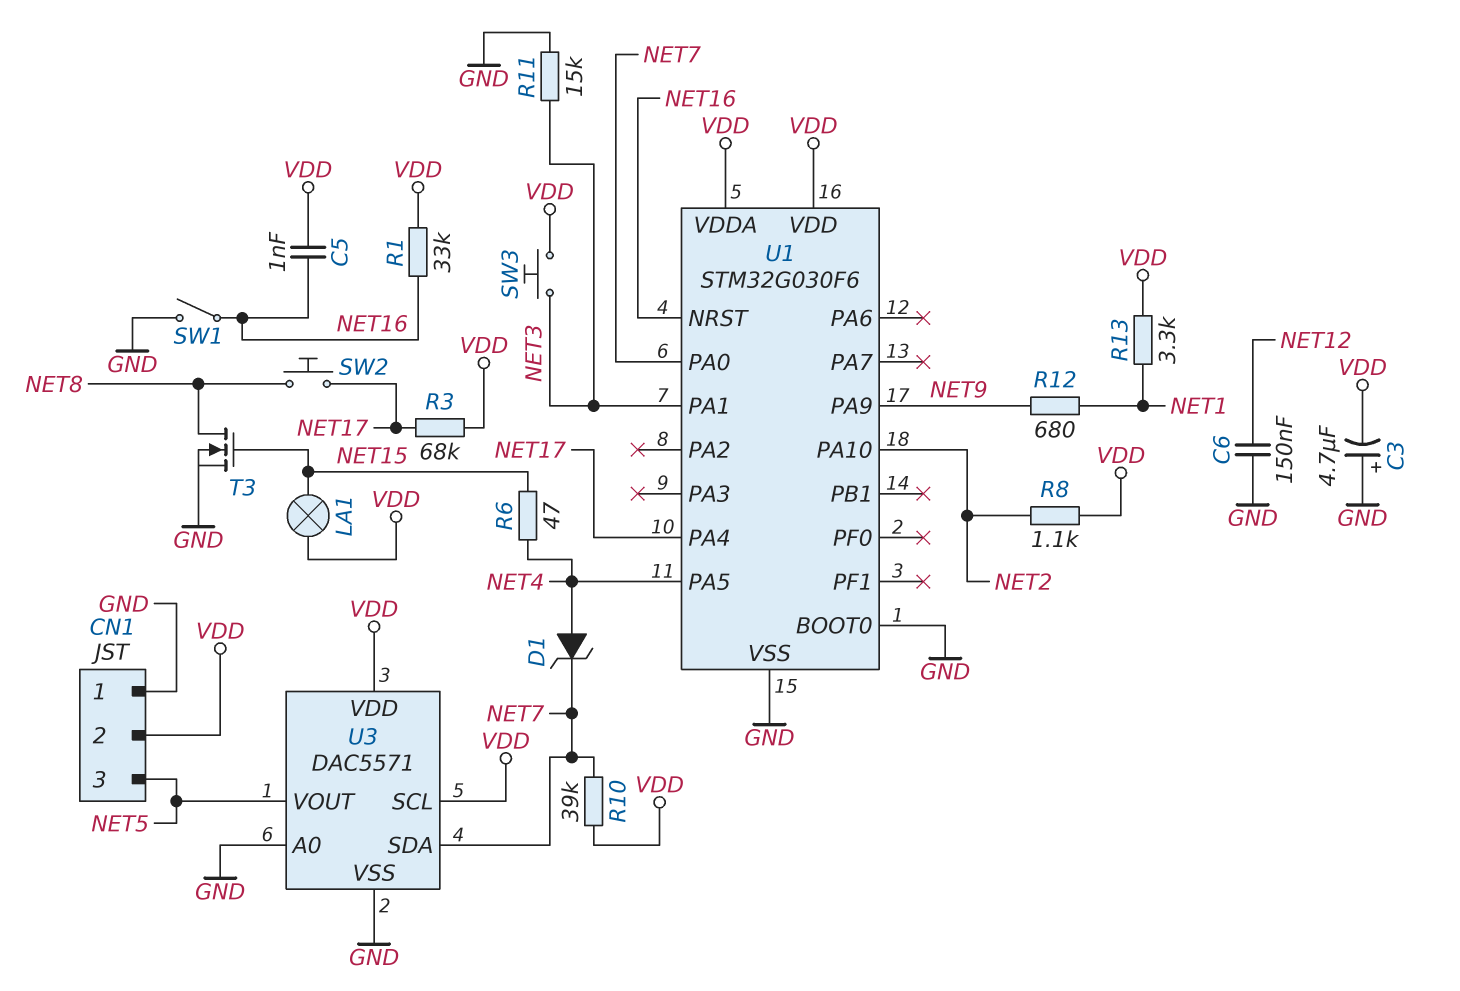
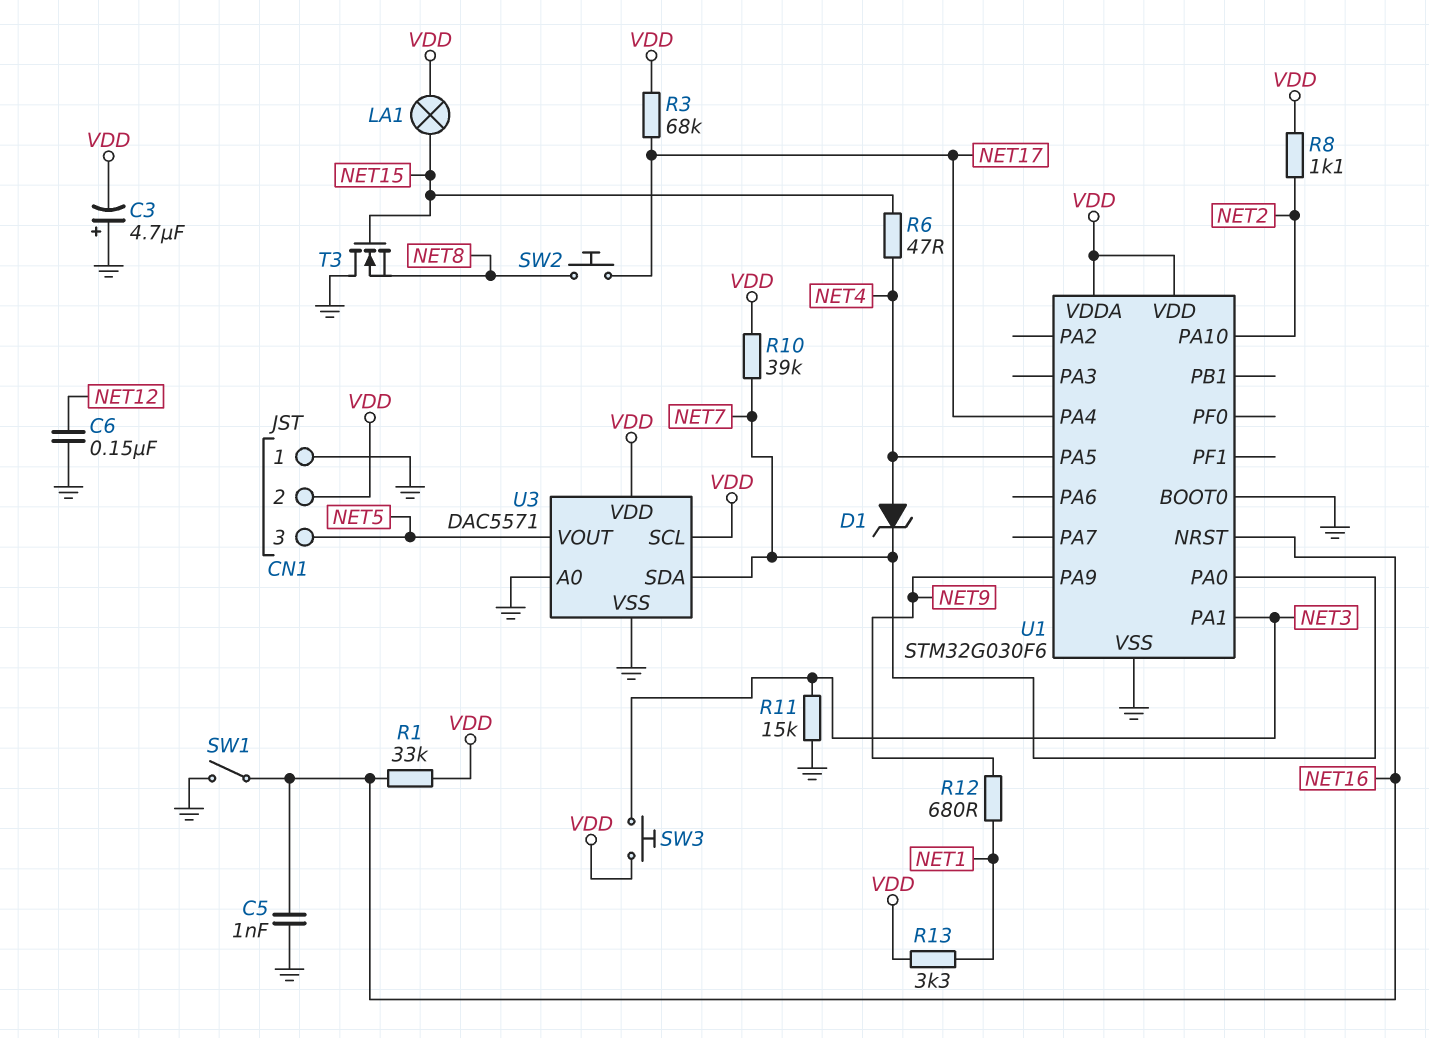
C5: 1nF (NET16, VDD) -> 1nF (GND, NET16)
T3: NMOS (G NET15, D NET8, S GND) -> NMOS (G NET15, D GND, S NET8)

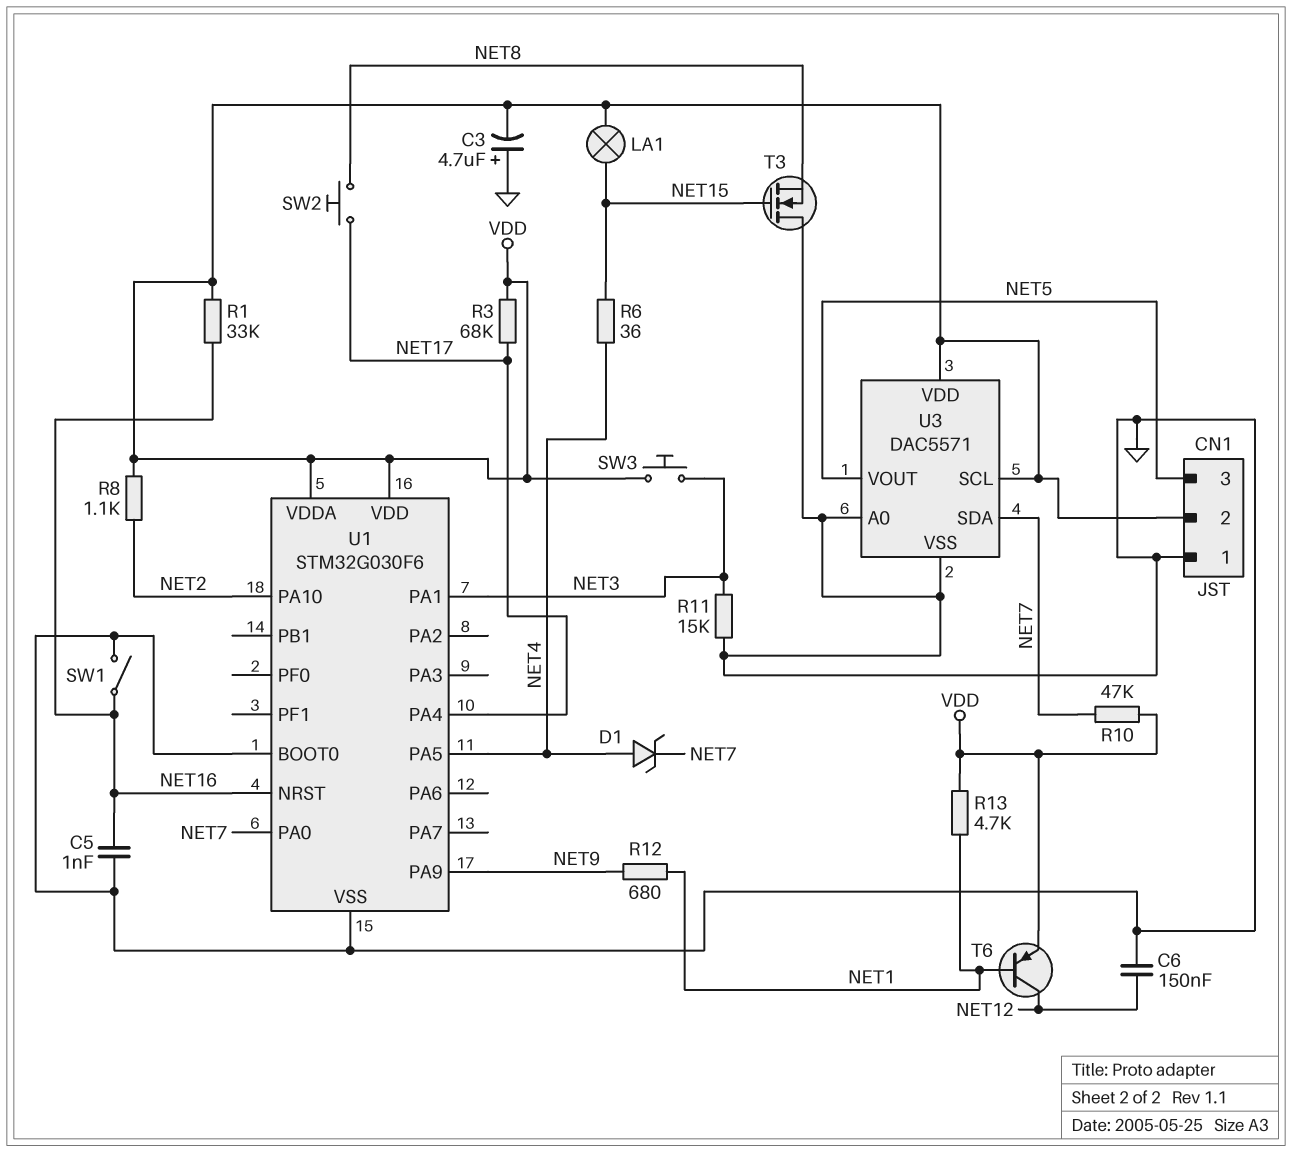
R6: 47 (NET4, NET15) -> 36 (NET4, NET15)
R10: 39k (NET7, VDD) -> 47k (NET7, VDD)
R13: 3.3k (NET1, VDD) -> 4.7k (NET1, VDD)
T6: none -> PNP (B NET1, C NET12, E VDD)

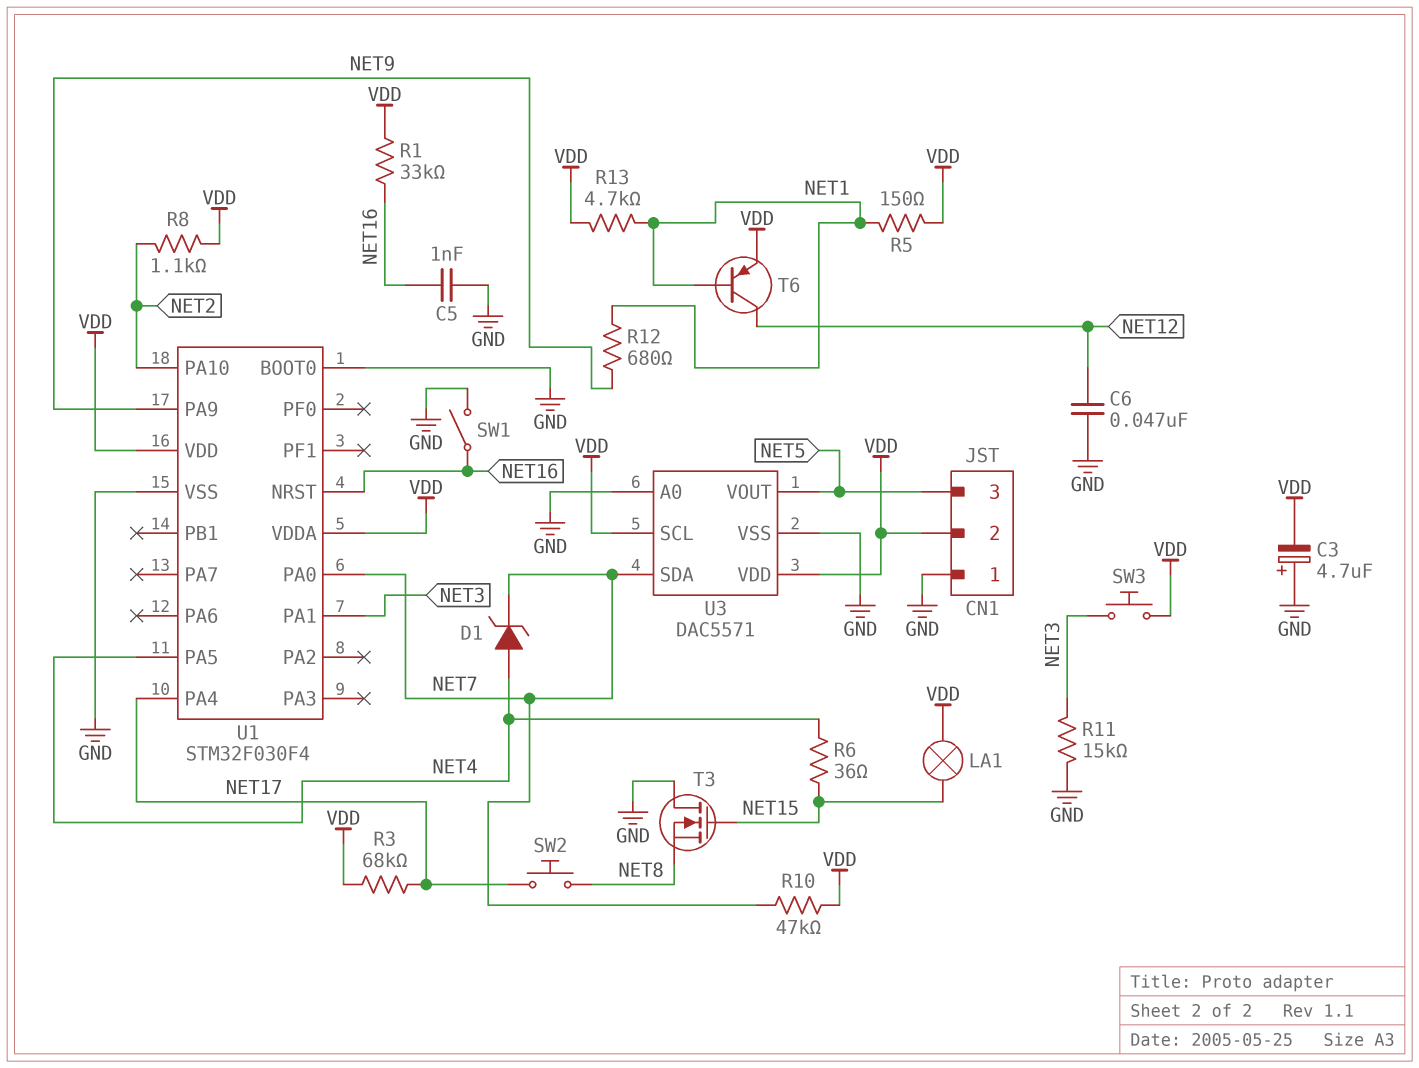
C6: 150nF (GND, NET12) -> 47nF (GND, NET12)
R5: none -> 150 (NET1, VDD)
U1: STM32G030F6 -> STM32F030F4

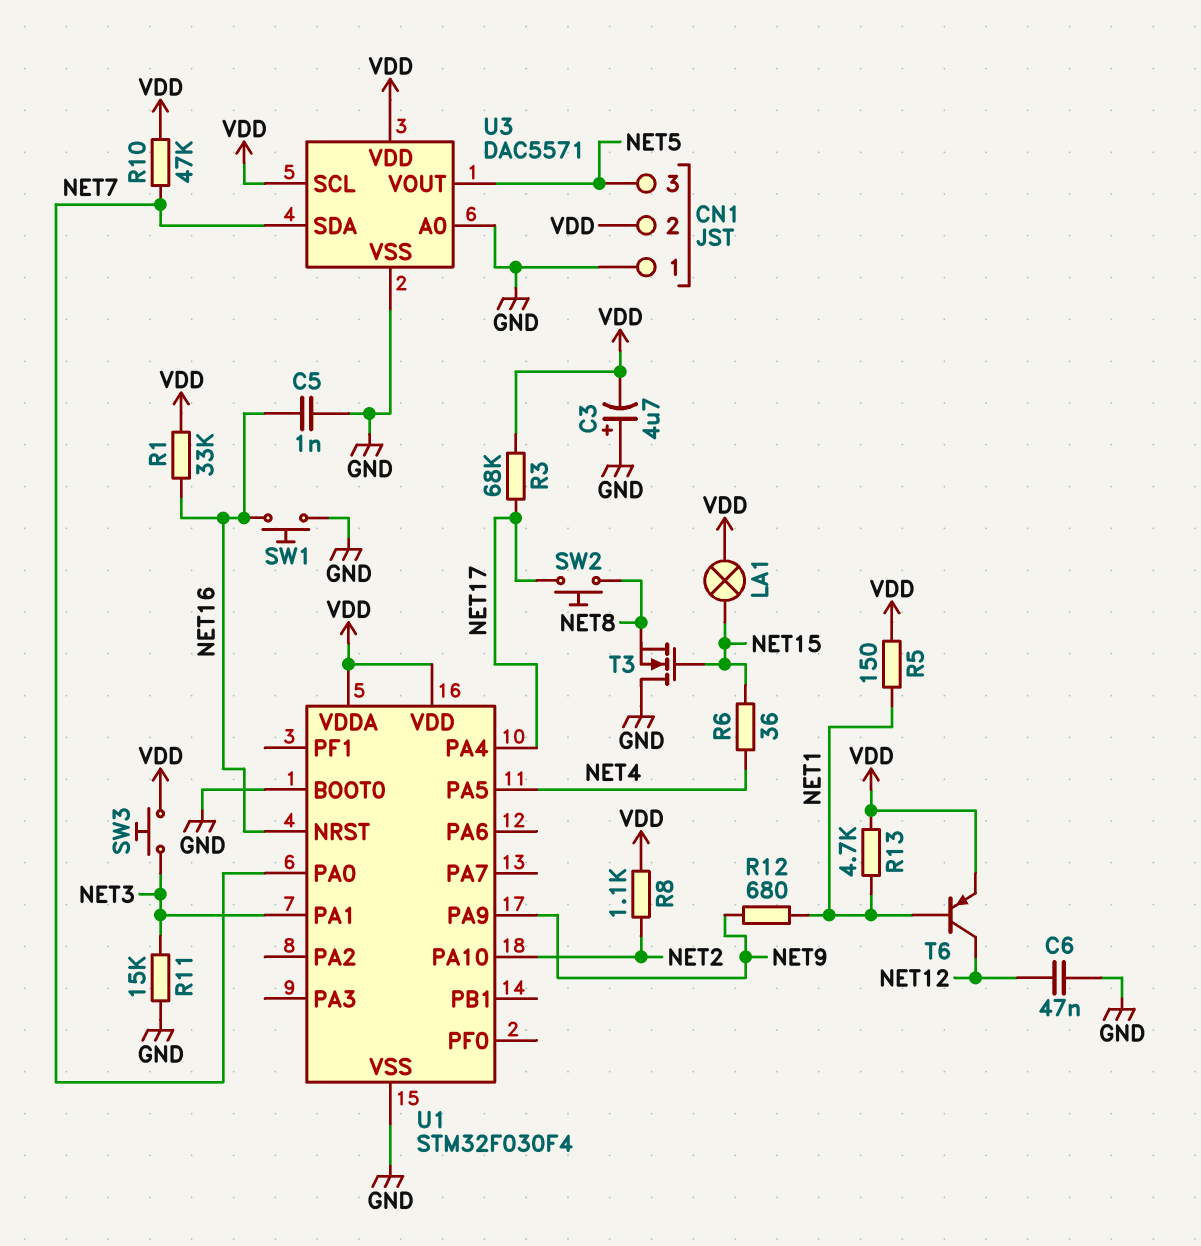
D1: zener (A NET4, K NET7) -> none
SW1: switch (GND, NET16) -> button (GND, NET16)

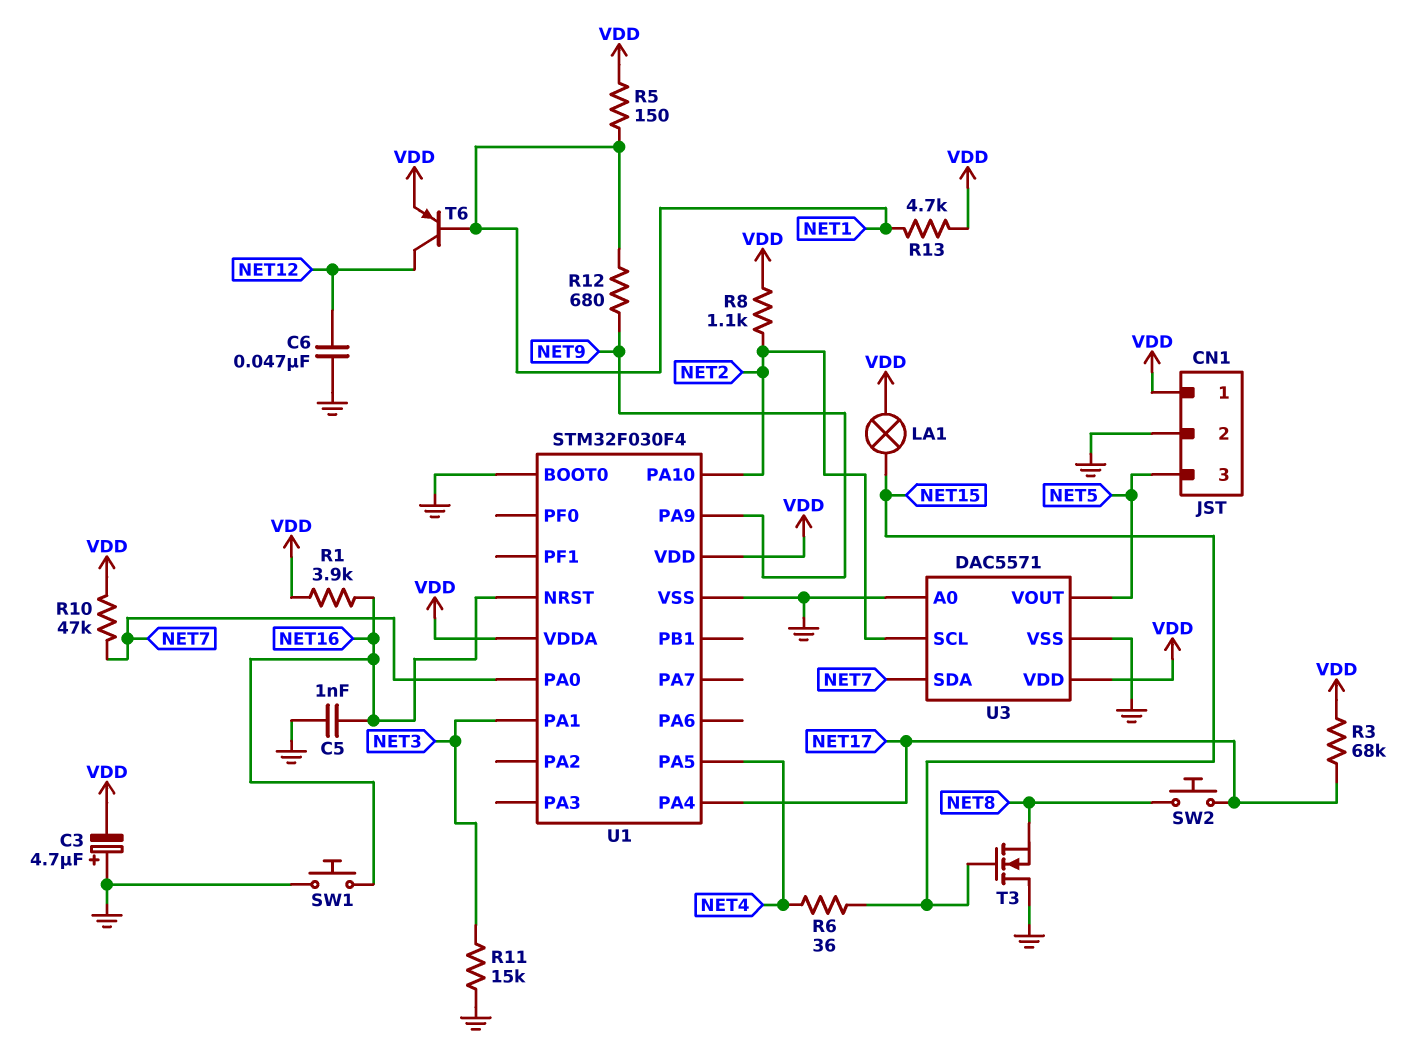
CN1 pin 1: GND -> VDD
CN1 pin 2: VDD -> GND
R1: 33k (NET16, VDD) -> 3.9k (NET16, VDD)
SW3: button (NET3, VDD) -> none
U3 pin SCL: VDD -> NET2

